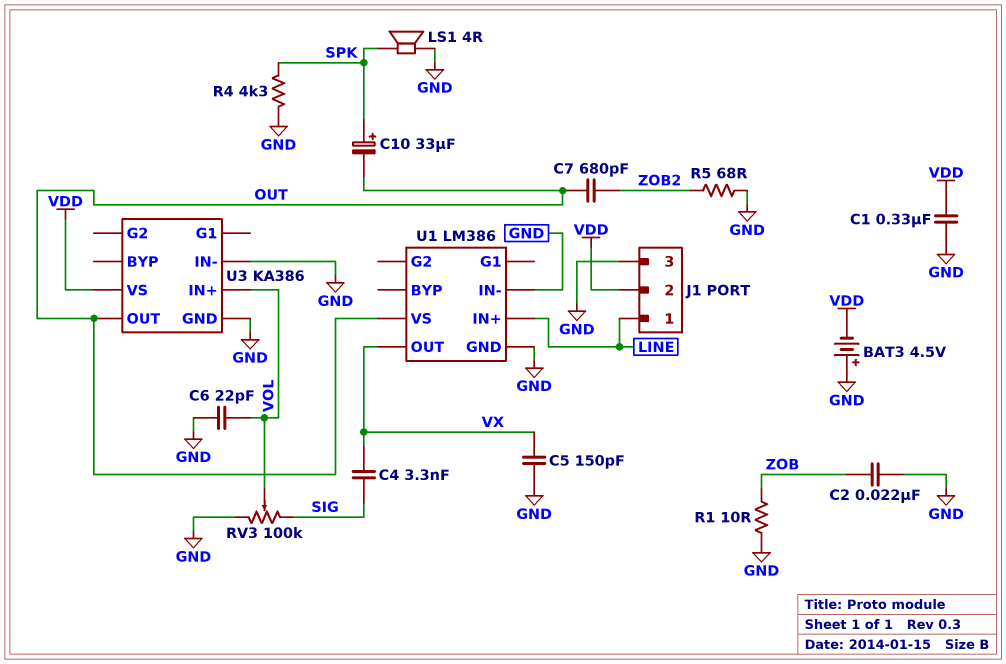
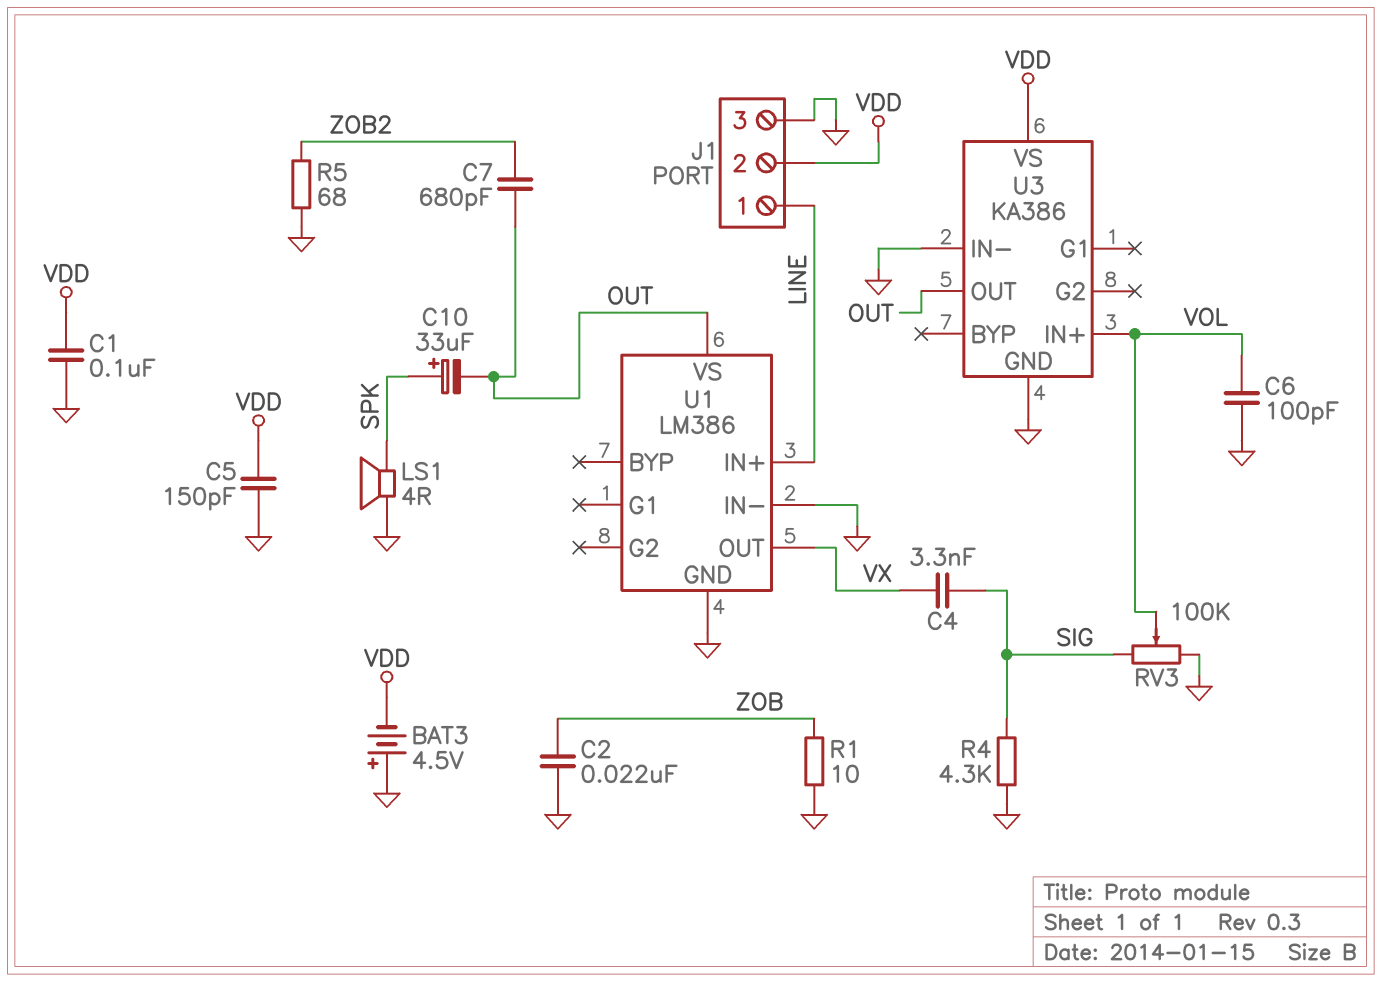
C1: 330nF (GND, VDD) -> 100nF (GND, VDD)
C5: 150pF (GND, VX) -> 150pF (GND, VDD)
C6: 22pF (GND, VOL) -> 100pF (GND, VOL)
R4: 4.3k (GND, SPK) -> 4.3k (GND, SIG)

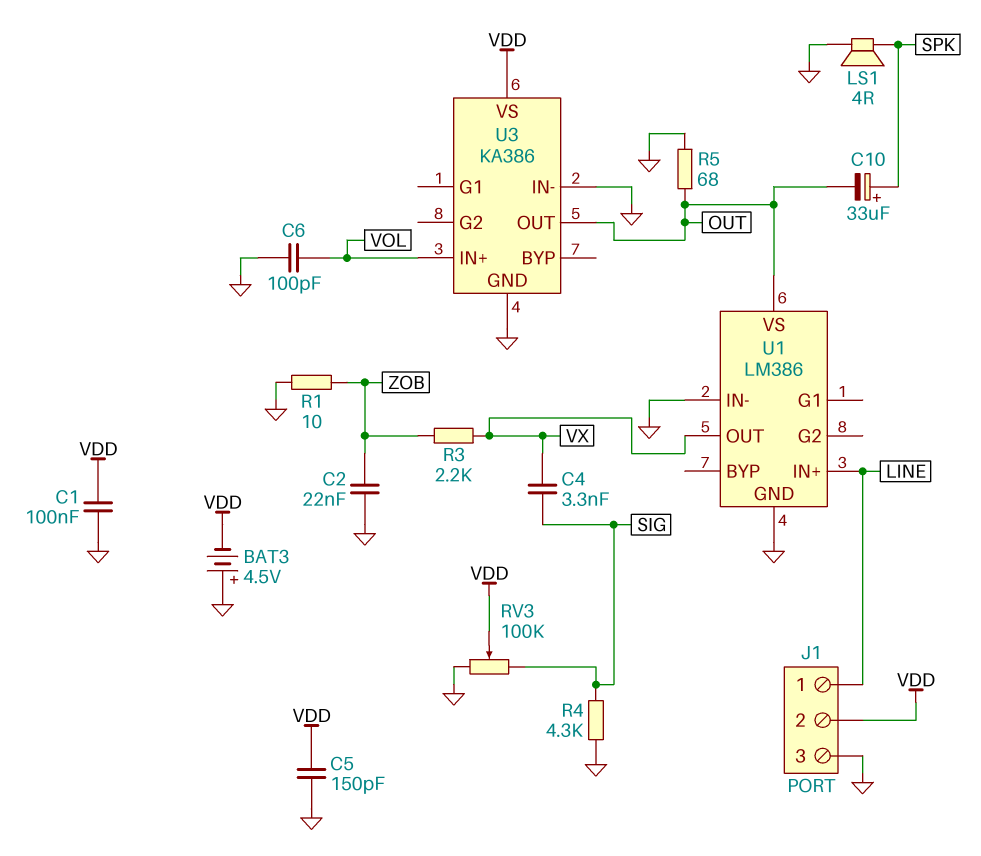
C7: 680pF (OUT, ZOB2) -> none
R3: none -> 2.2k (VX, ZOB)
R5: 68 (GND, ZOB2) -> 68 (GND, OUT)
RV3: 100k (GND, SIG, wiper VOL) -> 100k (GND, SIG, wiper VDD)

